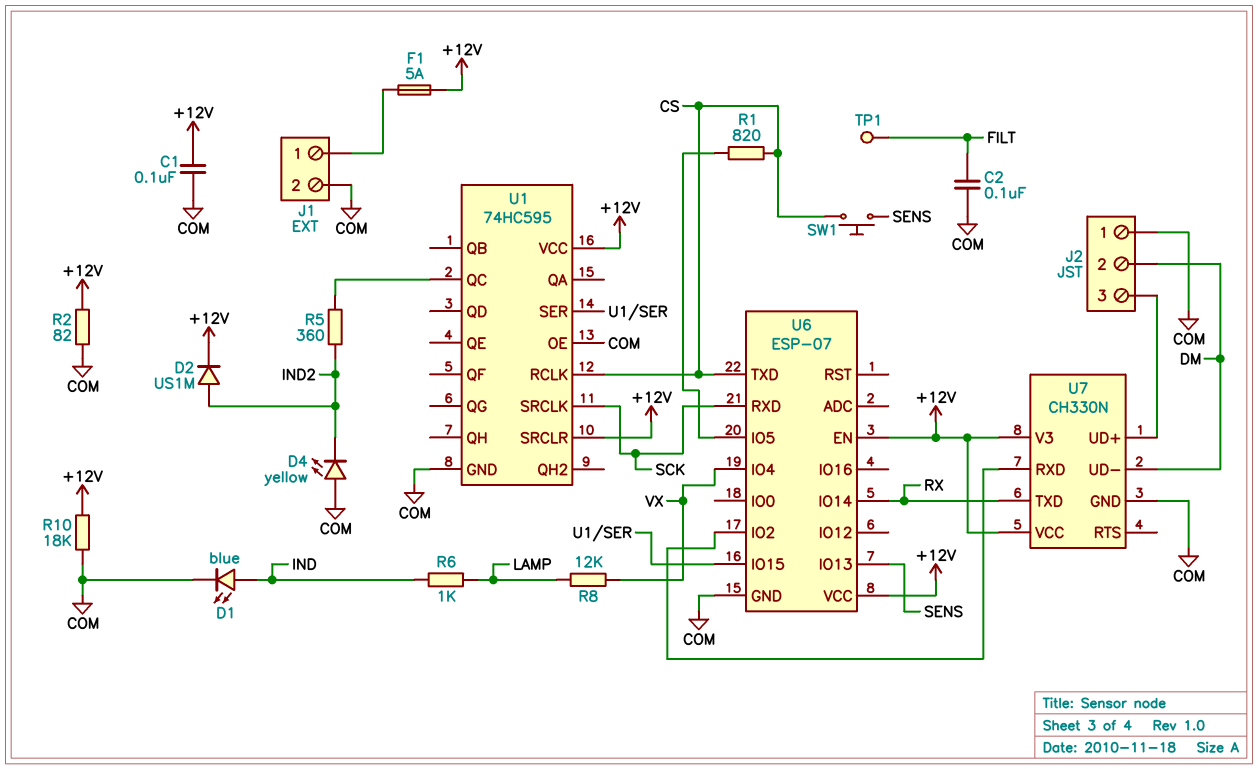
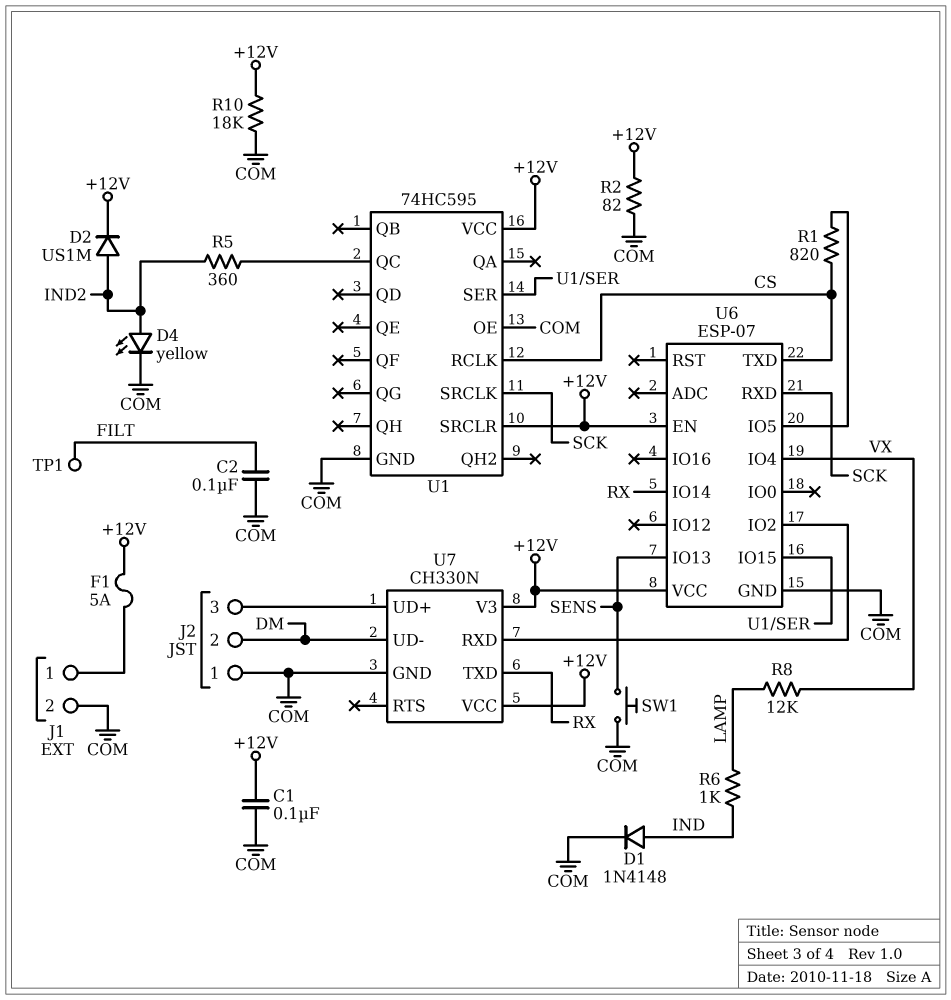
D1: LED blue (A IND, K COM) -> diode 1N4148 (A IND, K COM)
D4: LED yellow (A COM, K IND2) -> LED yellow (A IND2, K COM)
SW1: button (CS, SENS) -> button (COM, SENS)

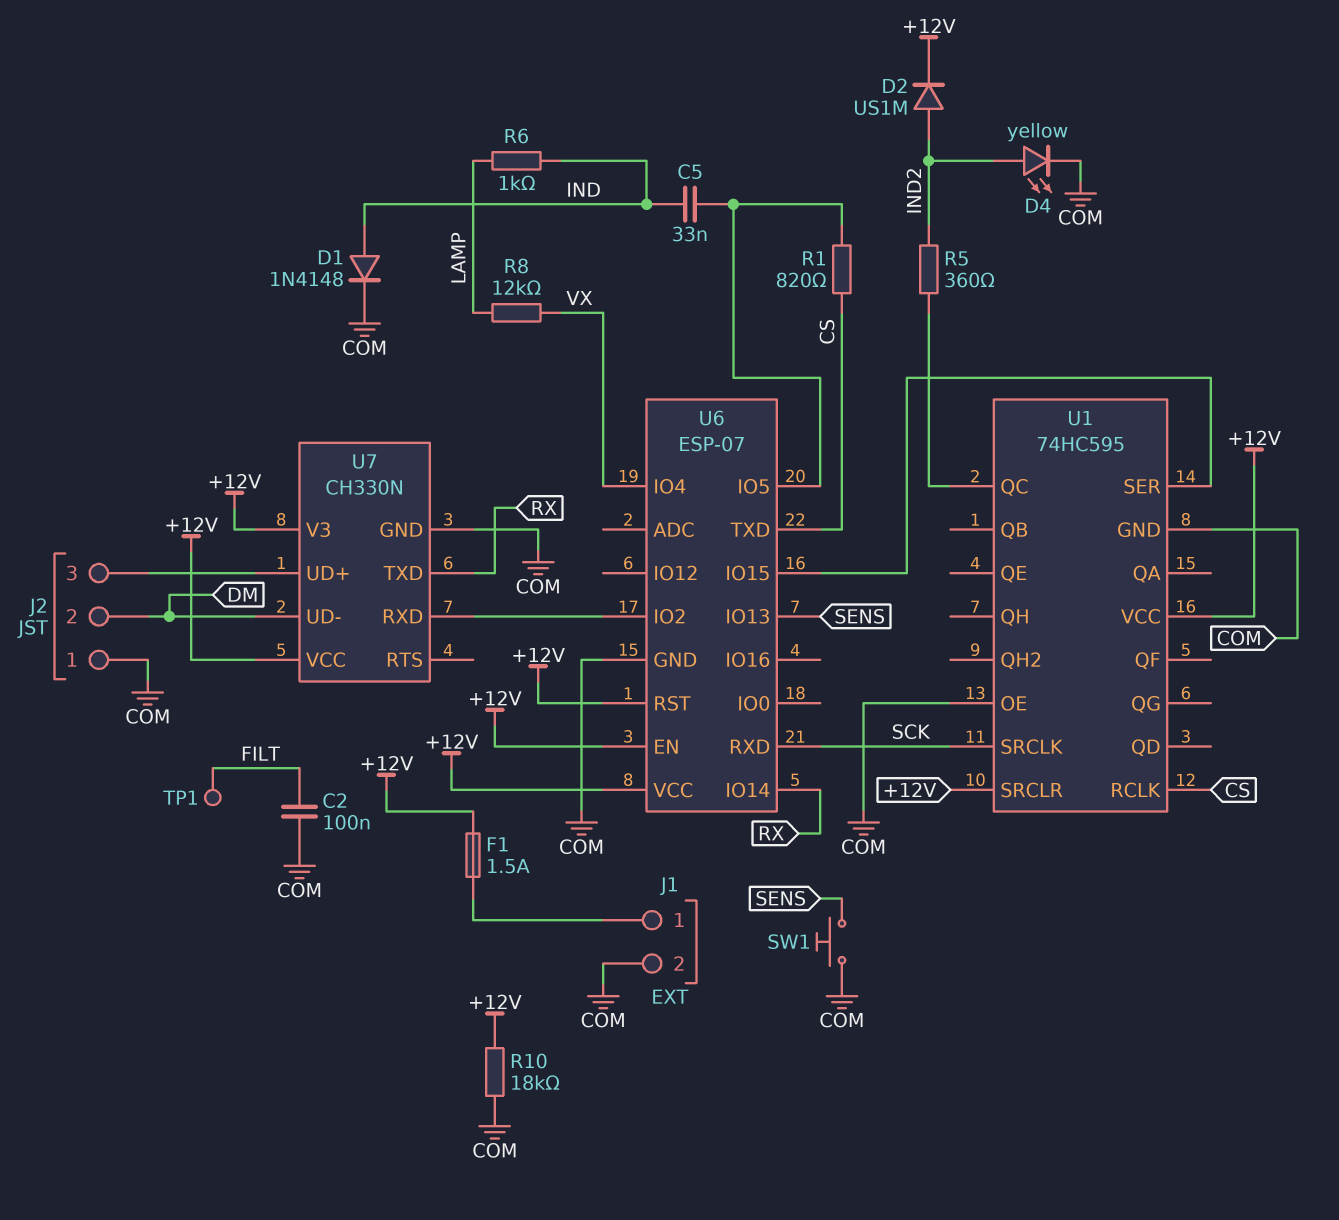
C1: 100nF (+12V, COM) -> none
C5: none -> 33nF (IND, U6/IO5)
F1: 5A (+12V, J1/1) -> 1.5A (+12V, J1/1)
R2: 82 (+12V, COM) -> none
U6 pin RST: none -> +12V

